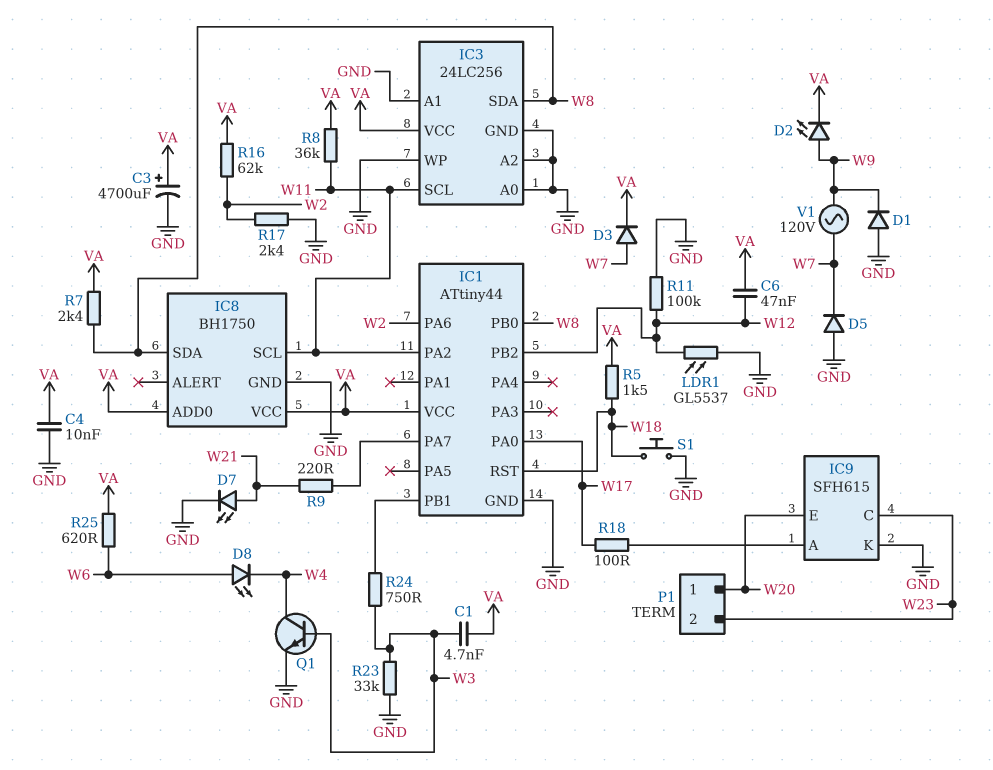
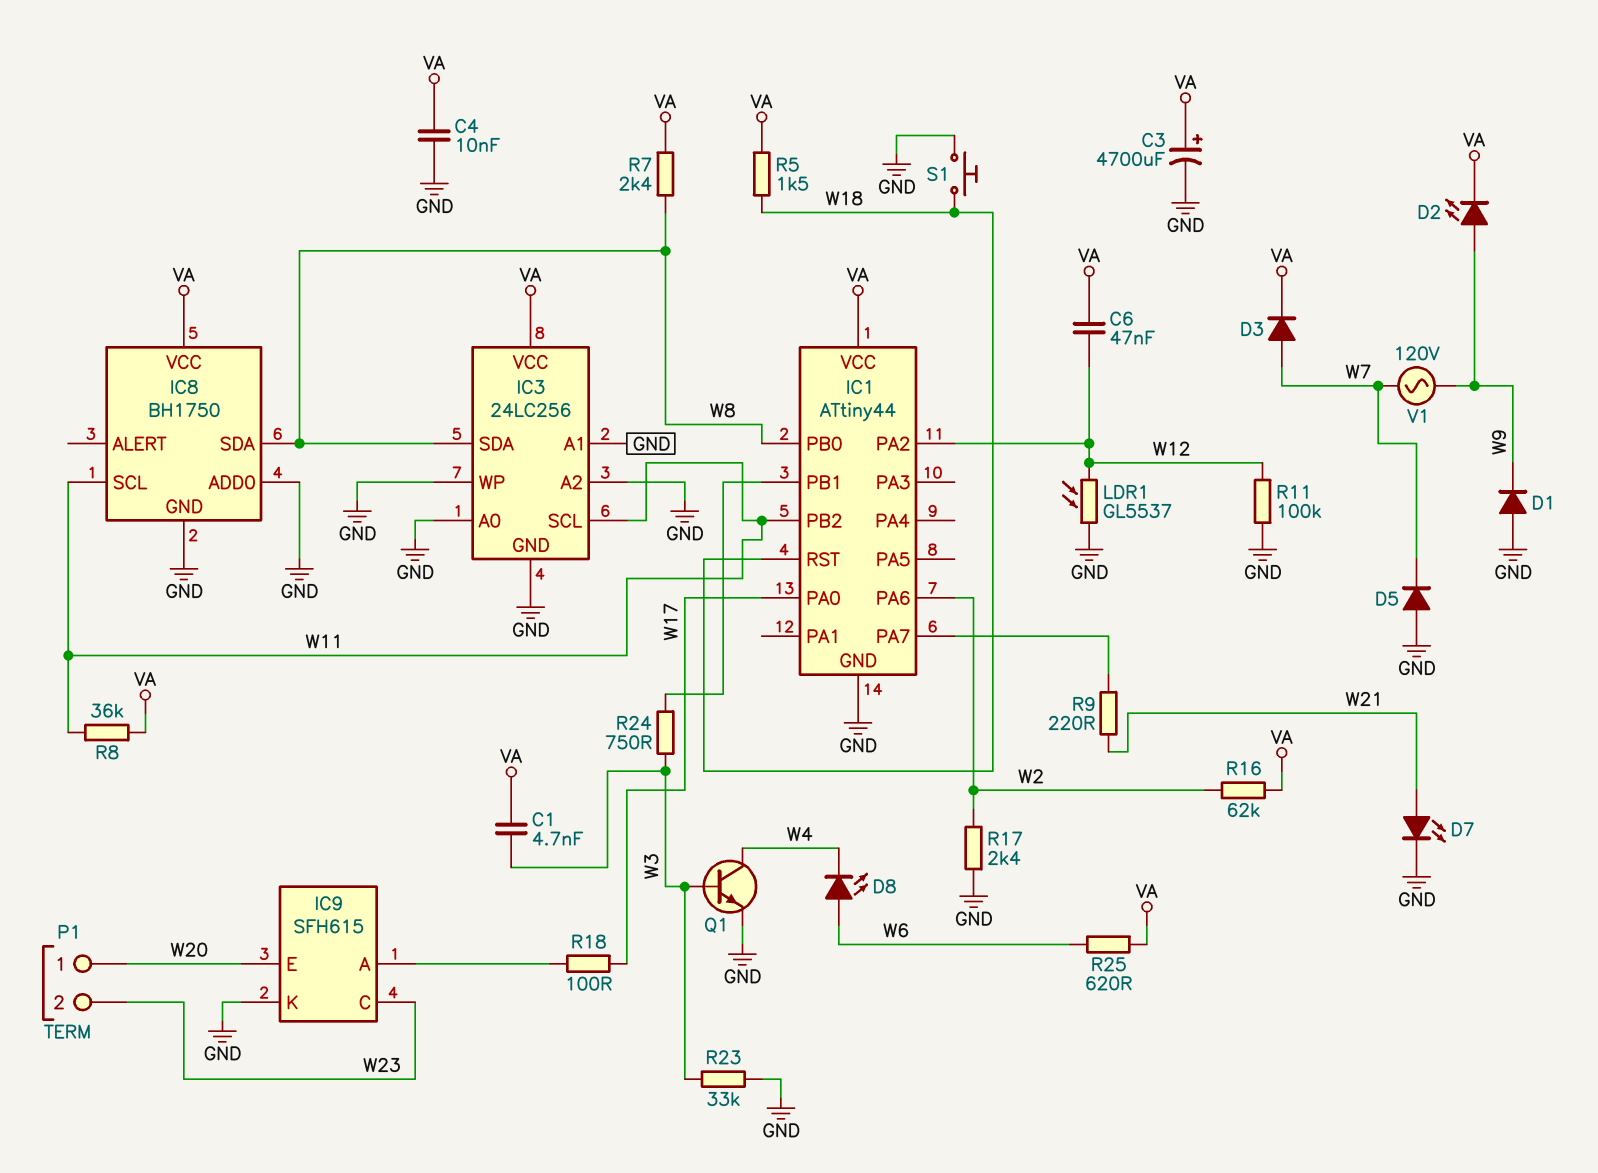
IC1 pin PA2: W11 -> W12
IC1 pin PB2: W12 -> W11
IC8 pin ADD0: VA -> GND

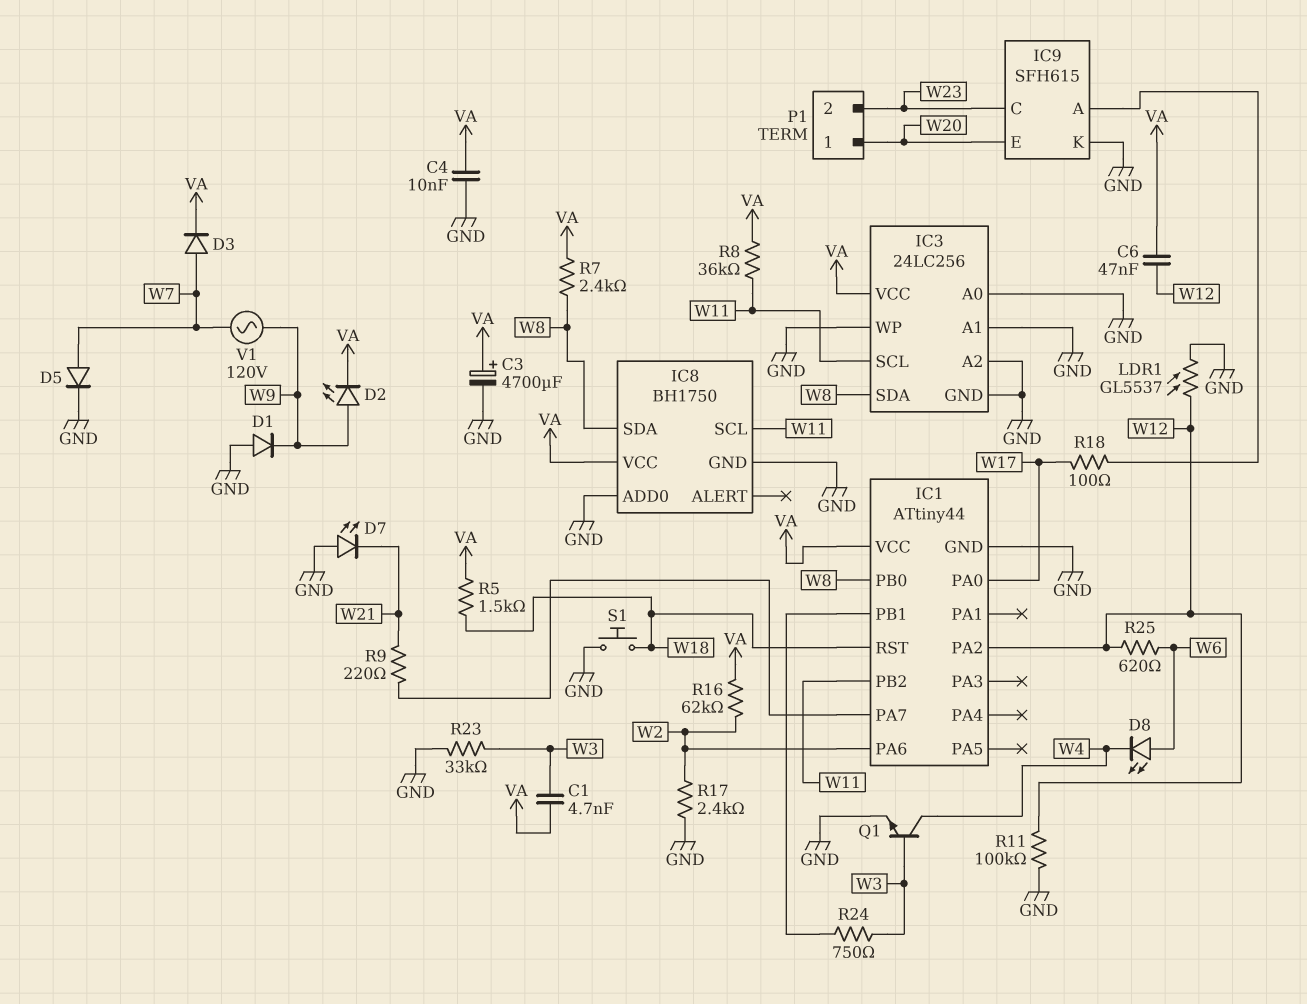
D5: diode (A GND, K W7) -> diode (A W7, K GND)
D7: LED (A W21, K GND) -> LED (A GND, K W21)
R25: 620 (VA, W6) -> 620 (W6, W12)

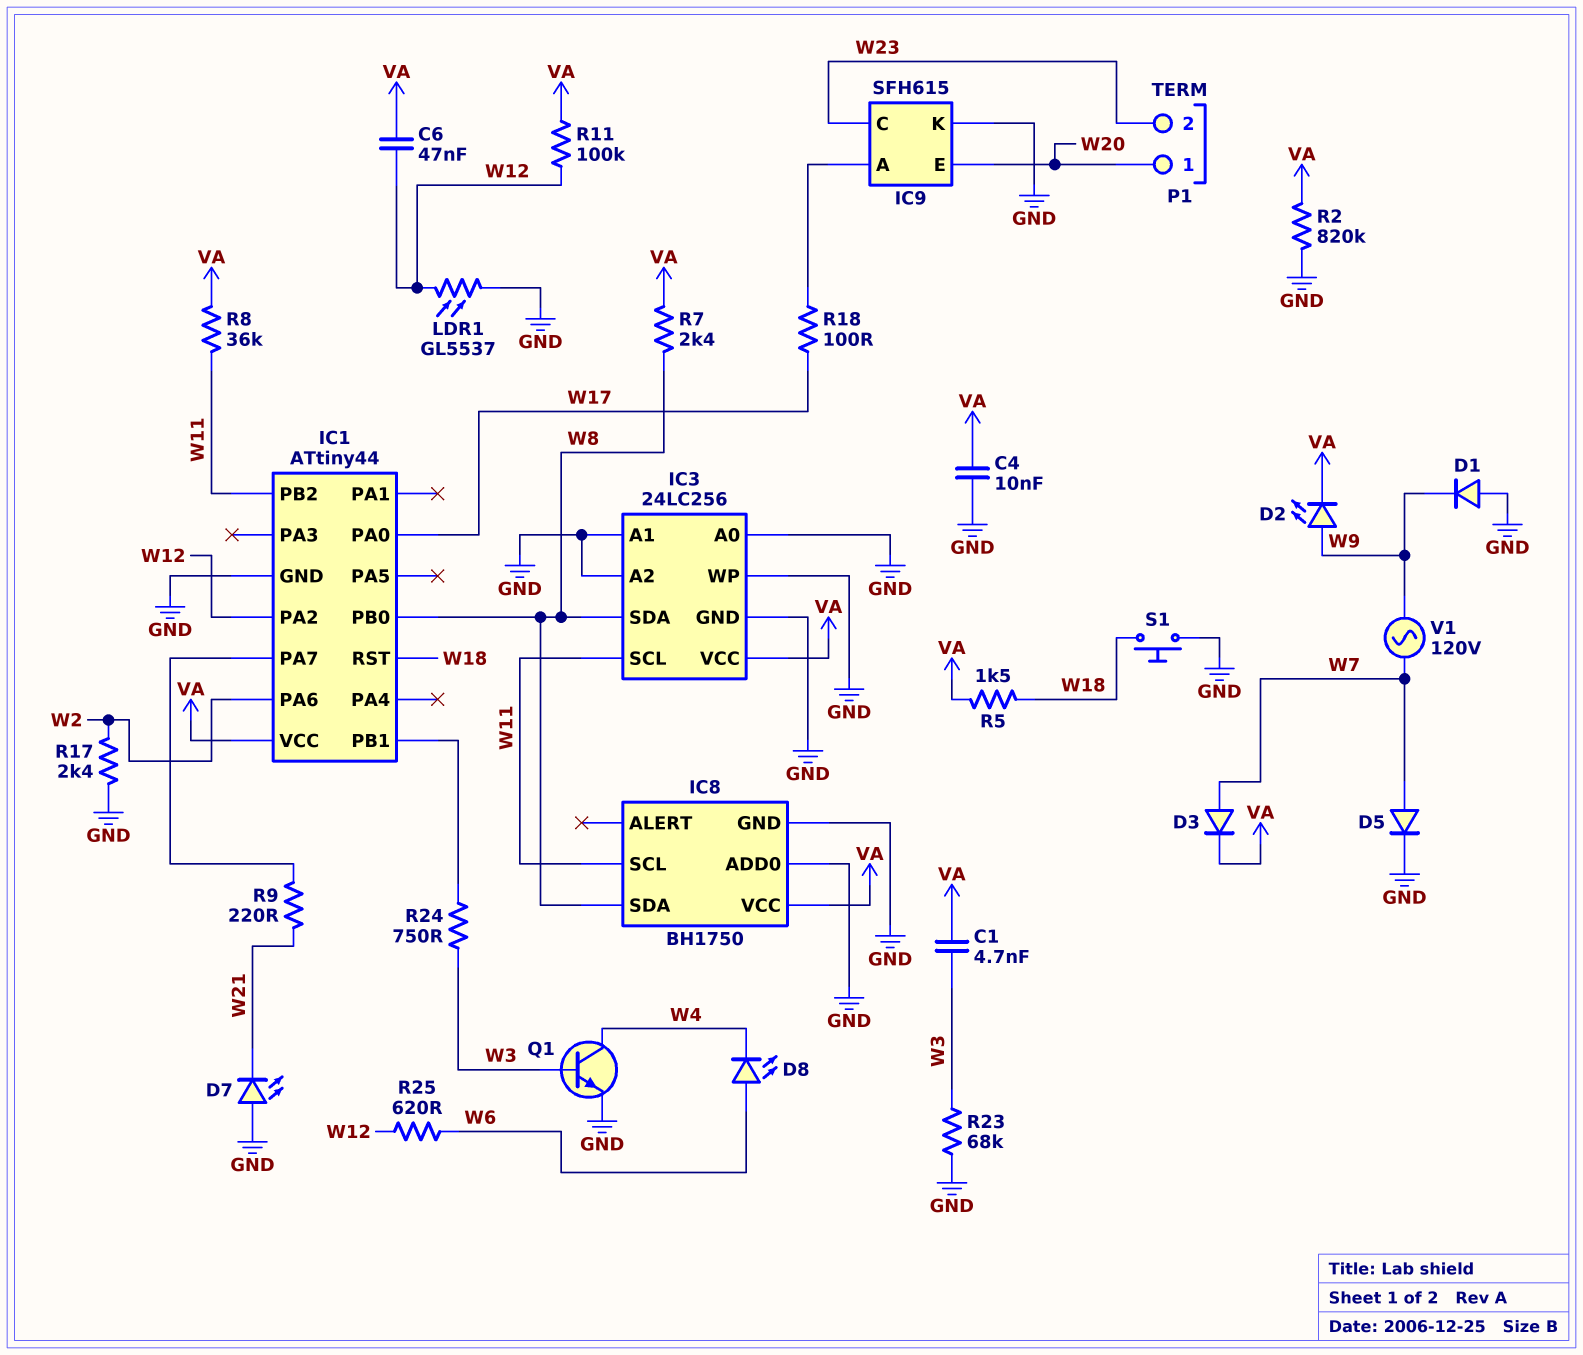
C3: 4700uF (plus VA, minus GND) -> none
R2: none -> 820k (GND, VA)
R11: 100k (GND, W12) -> 100k (VA, W12)
R16: 62k (VA, W2) -> none
R23: 33k (GND, W3) -> 68k (GND, W3)

